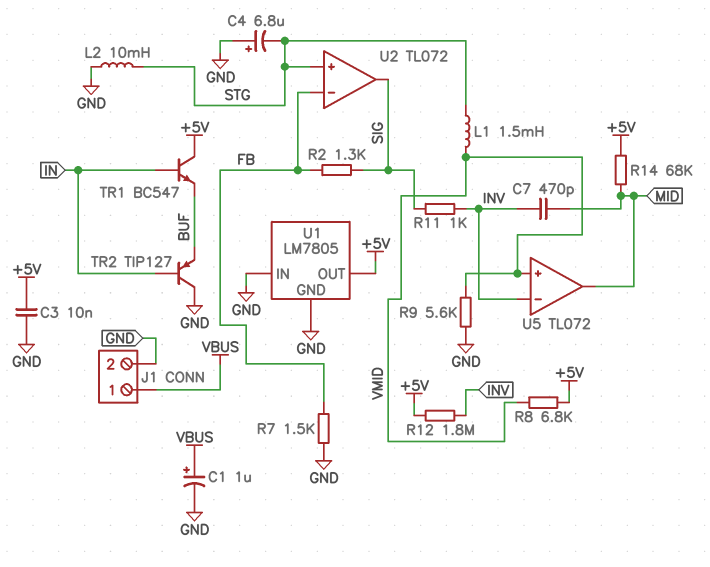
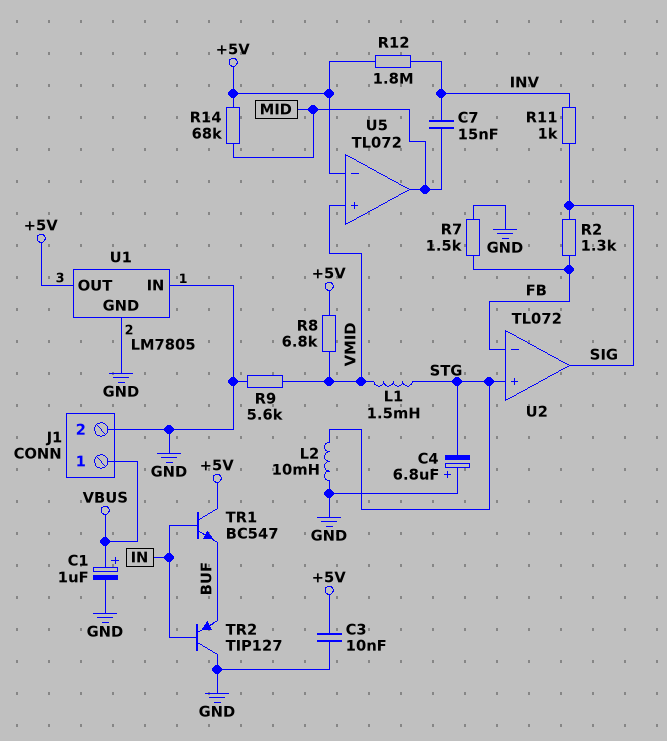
C7: 470pF (INV, MID) -> 15nF (INV, MID)
U5 pin in-: INV -> +5V

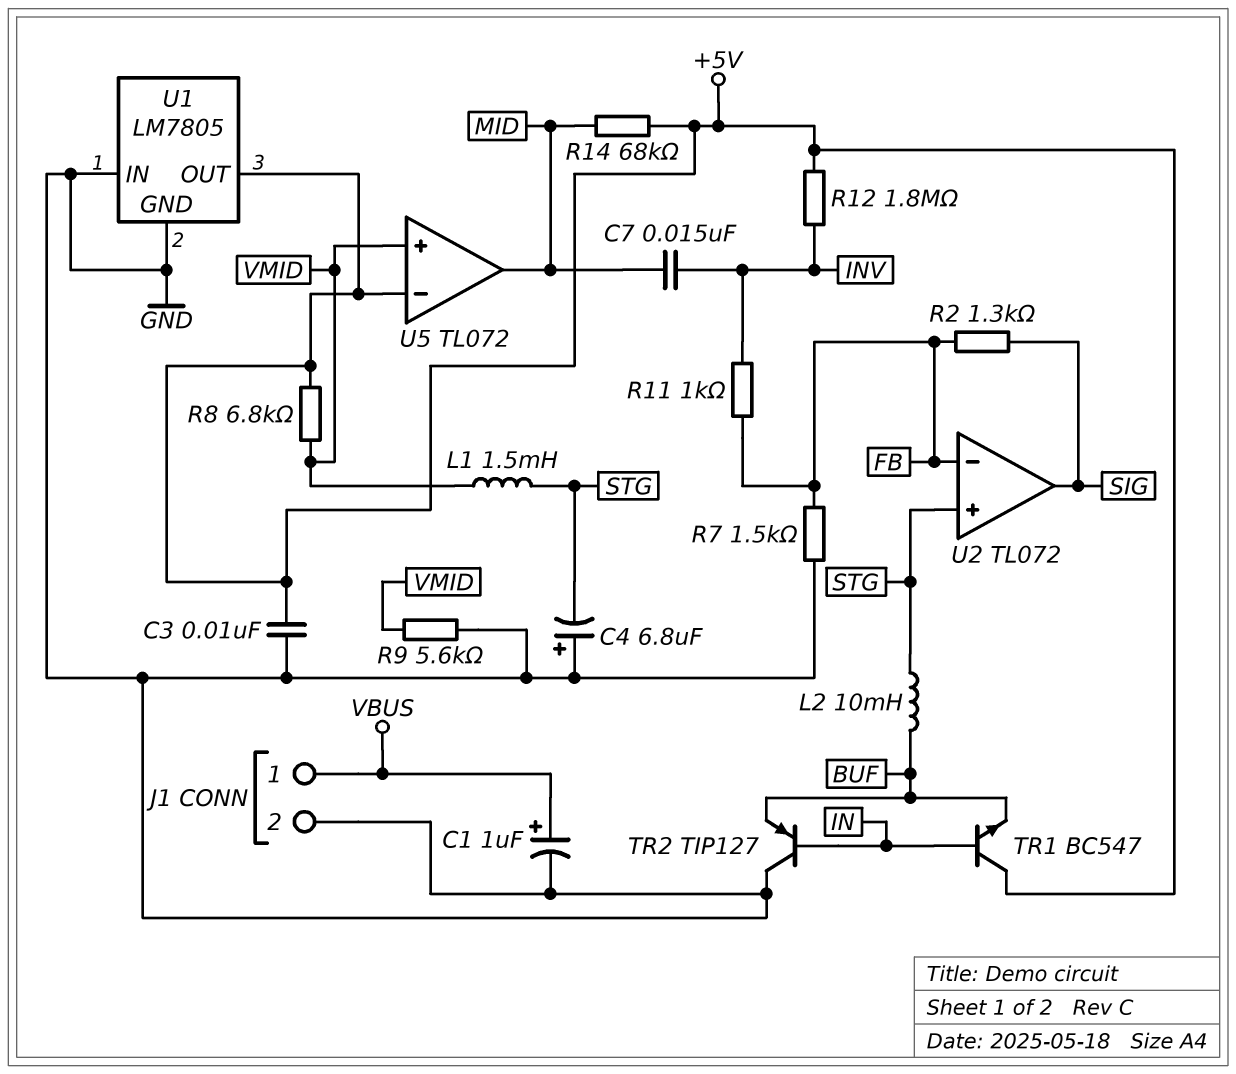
L2: 10mH (GND, STG) -> 10mH (BUF, STG)
R11: 1k (INV, SIG) -> 1k (FB, INV)

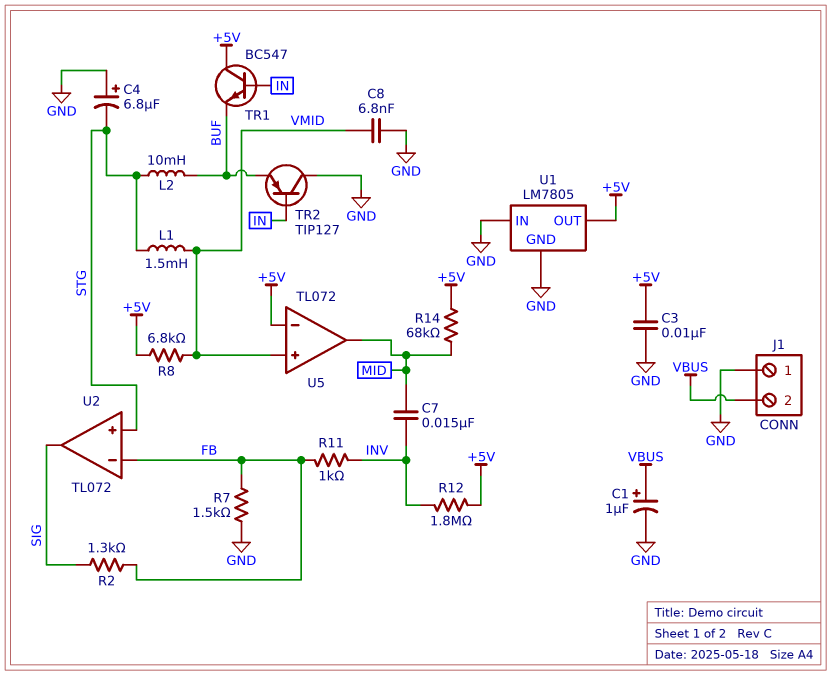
C8: none -> 6.8nF (GND, VMID)
J1 pin 1: VBUS -> GND
J1 pin 2: GND -> VBUS
R9: 5.6k (GND, VMID) -> none

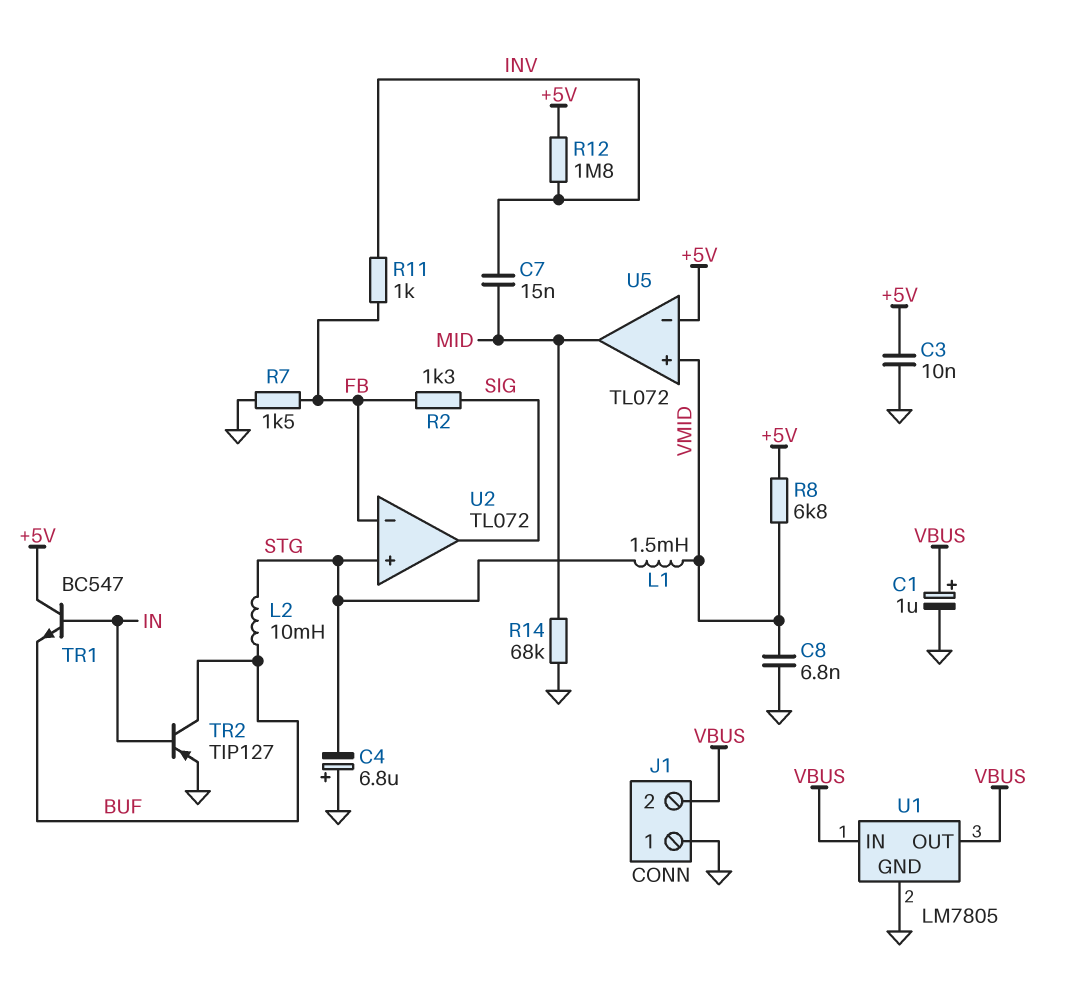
R14: 68k (+5V, MID) -> 68k (GND, MID)
TR2: PNP TIP127 (B IN, C GND, E BUF) -> PNP TIP127 (B IN, C BUF, E GND)
U1 pin IN: GND -> VBUS
U1 pin OUT: +5V -> VBUS

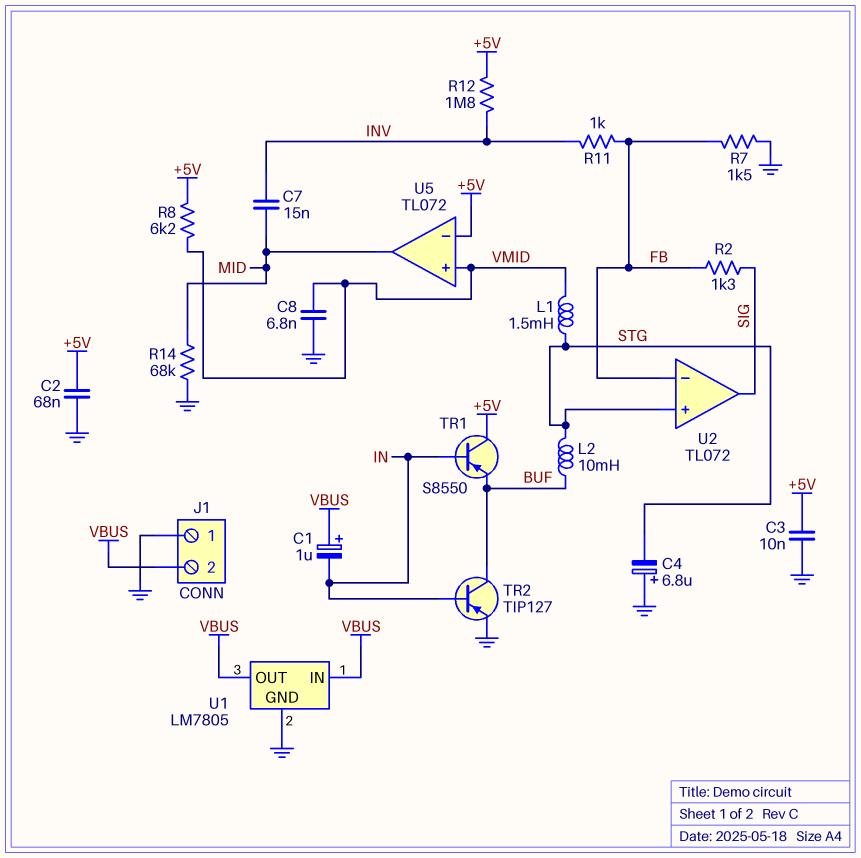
C1: 1uF (plus VBUS, minus GND) -> 1uF (plus VBUS, minus IN)
C2: none -> 68nF (+5V, GND)
R8: 6.8k (+5V, VMID) -> 6.2k (+5V, VMID)
TR1: NPN BC547 (B IN, C +5V, E BUF) -> PNP S8550 (B IN, C +5V, E BUF)

